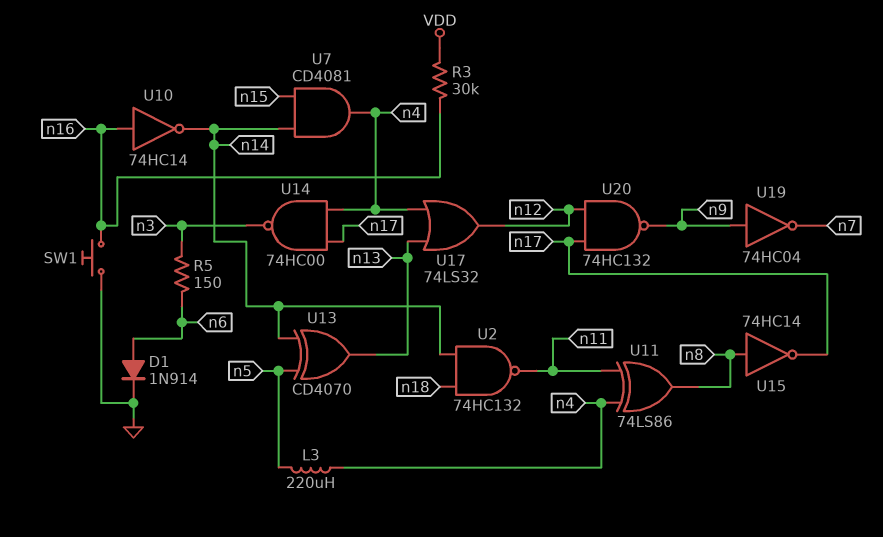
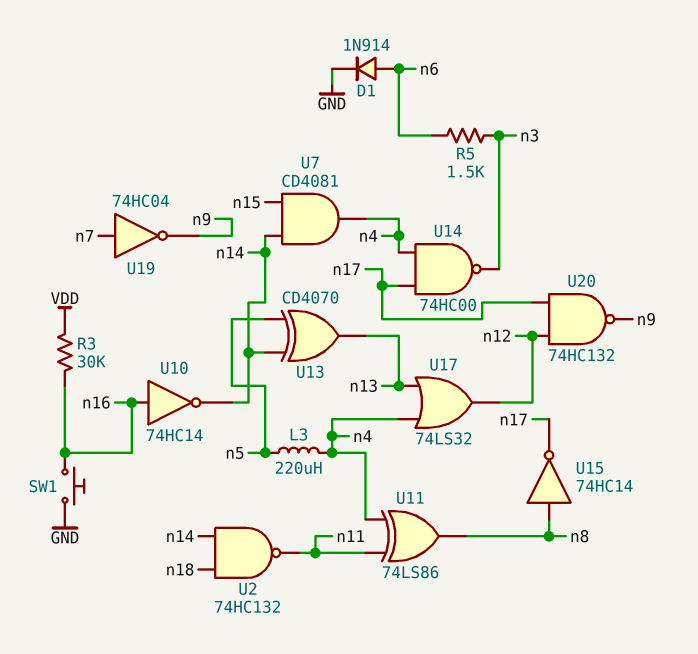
R5: 150 (n3, n6) -> 1.5k (n3, n6)
U19: NOT 74HC04 (in n9, out n7) -> NOT 74HC04 (in n7, out n9)

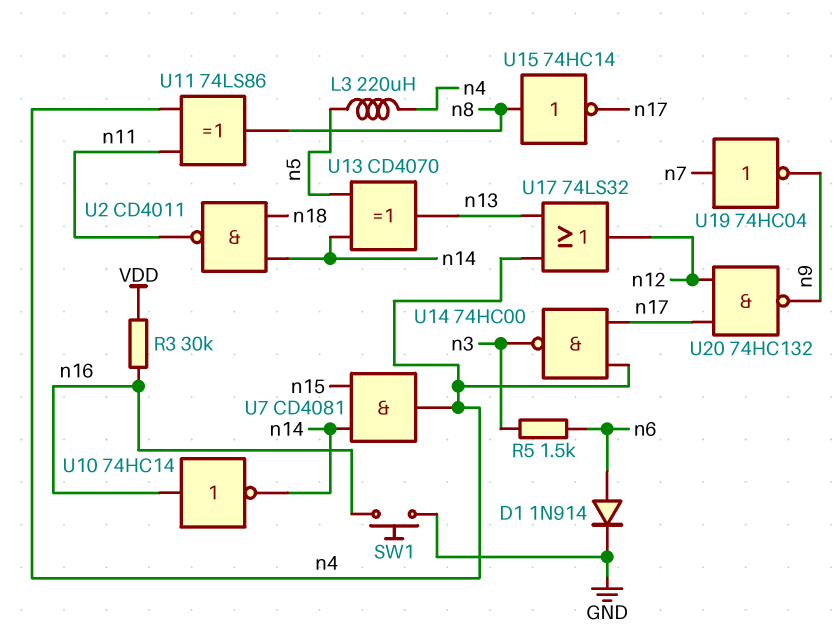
U2: NAND 74HC132 (in n14, in n18, out n11) -> NAND CD4011 (in n14, in n18, out n11)

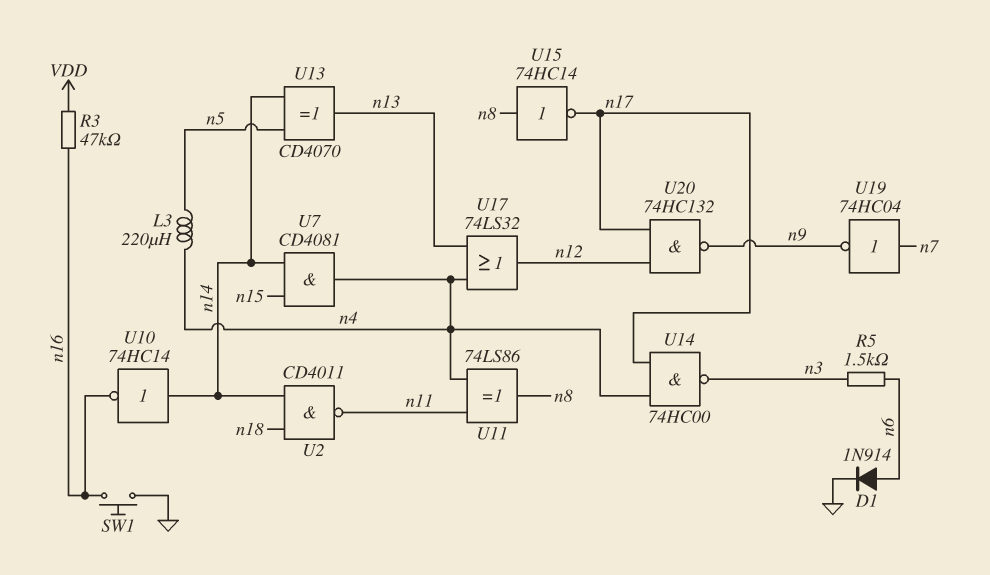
R3: 30k (VDD, n16) -> 47k (VDD, n16)
U10: NOT 74HC14 (in n16, out n14) -> NOT 74HC14 (in n14, out n16)

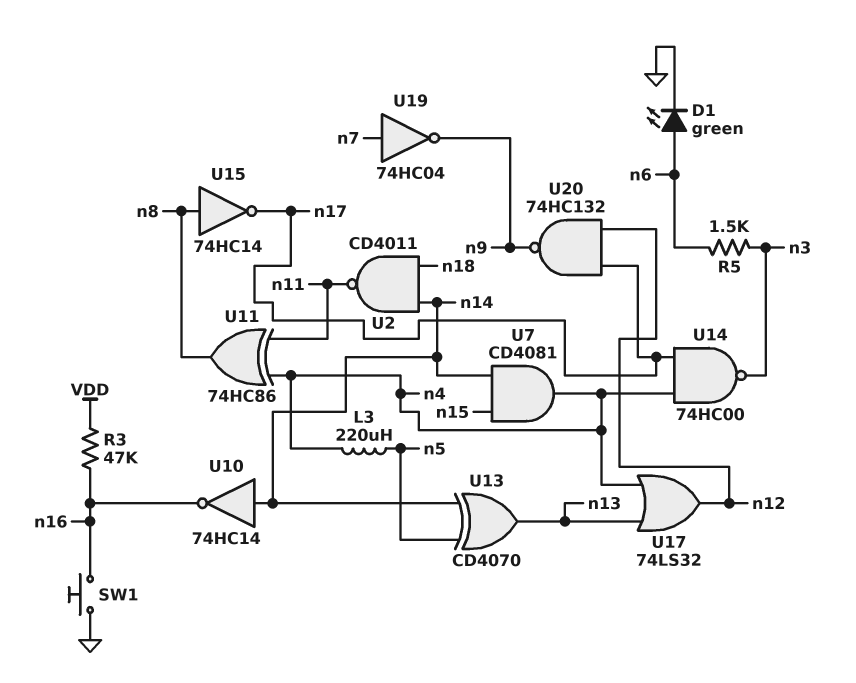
D1: diode 1N914 (A n6, K GND) -> LED green (A n6, K GND)
U11: XOR 74LS86 (in n4, in n11, out n8) -> XOR 74HC86 (in n4, in n11, out n8)

